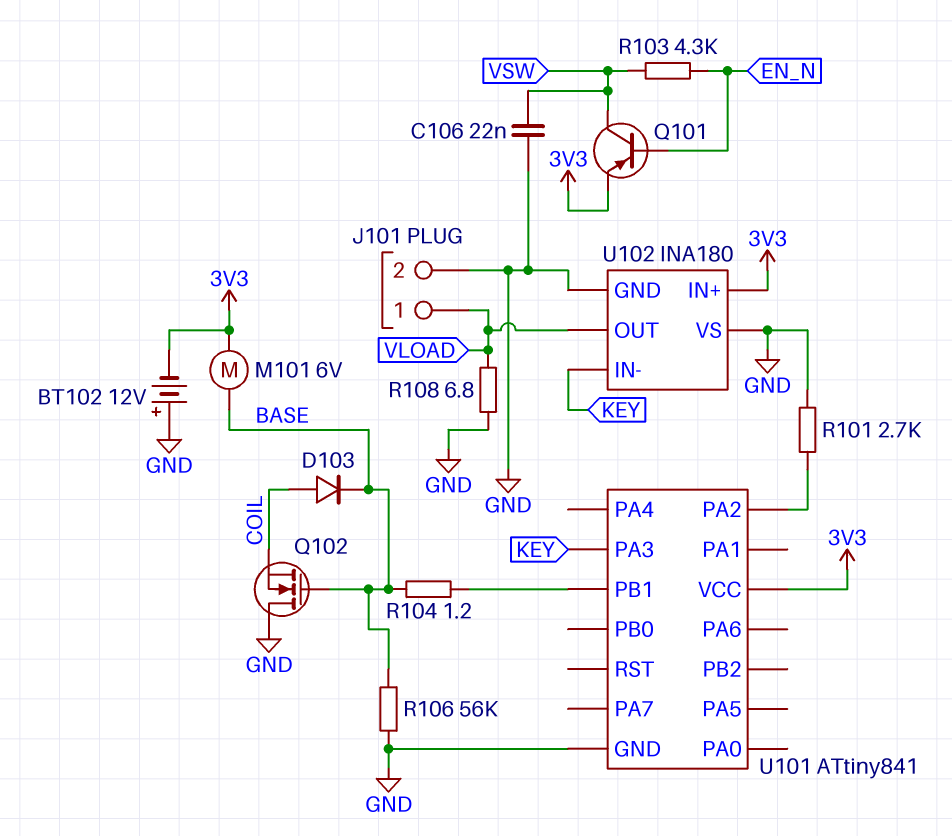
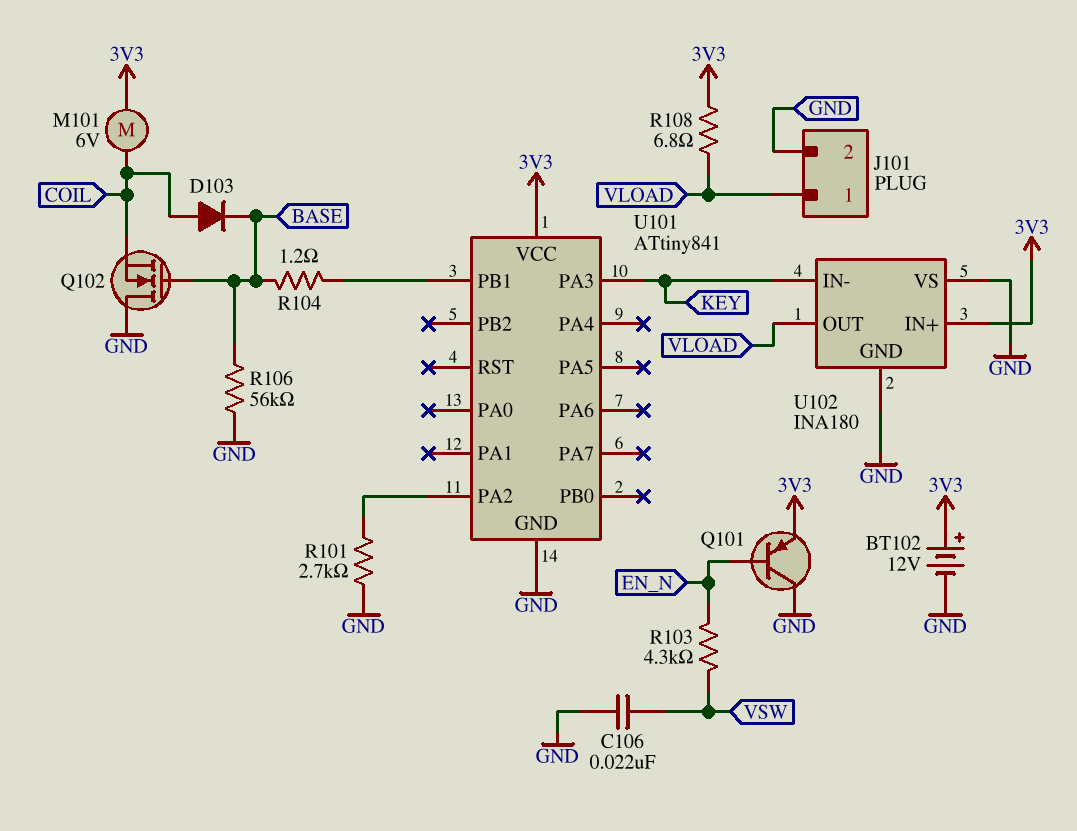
BT102: 12V (plus GND, minus 3V3) -> 12V (plus 3V3, minus GND)
M101: motor 6V (3V3, BASE) -> motor 6V (3V3, COIL)
Q101: PNP (B EN_N, C VSW, E 3V3) -> PNP (B EN_N, C GND, E 3V3)
R108: 6.8 (GND, VLOAD) -> 6.8 (3V3, VLOAD)

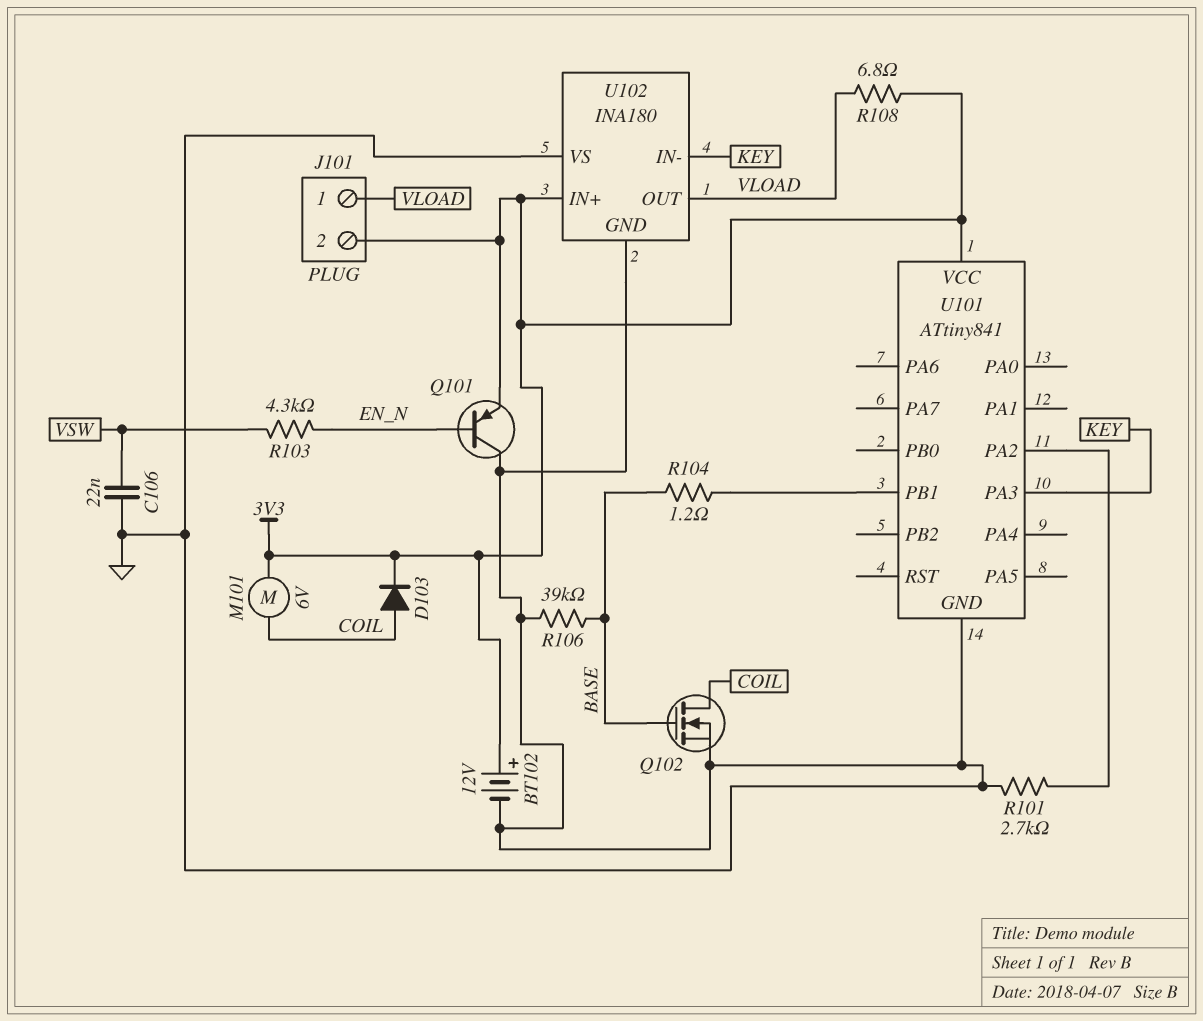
D103: diode (A COIL, K BASE) -> diode (A COIL, K 3V3)
J101 pin 2: GND -> 3V3
Q102: NMOS (G BASE, D GND, S COIL) -> NMOS (G BASE, D COIL, S GND)
R106: 56k (BASE, GND) -> 39k (BASE, GND)

